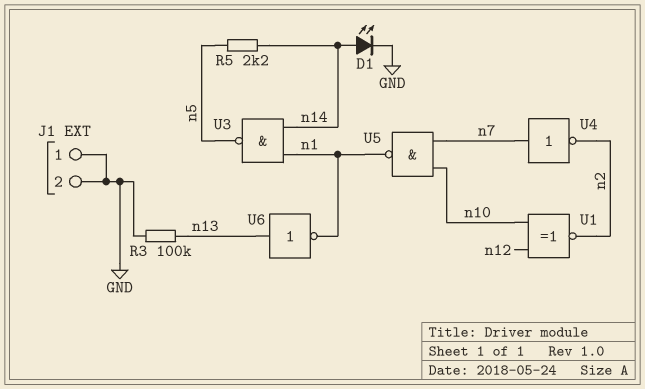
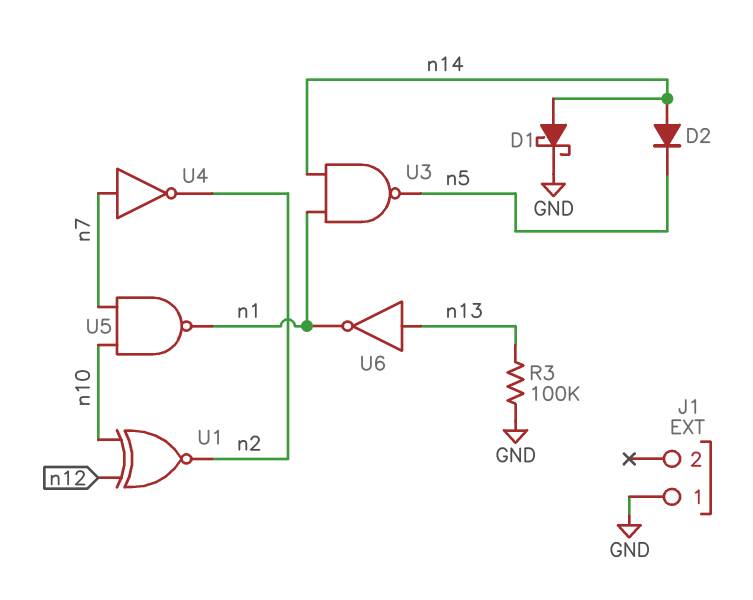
D1: LED (A n14, K GND) -> schottky (A n14, K GND)
D2: none -> diode (A n14, K n5)
J1 pin 2: GND -> none
R5: 2.2k (n5, n14) -> none

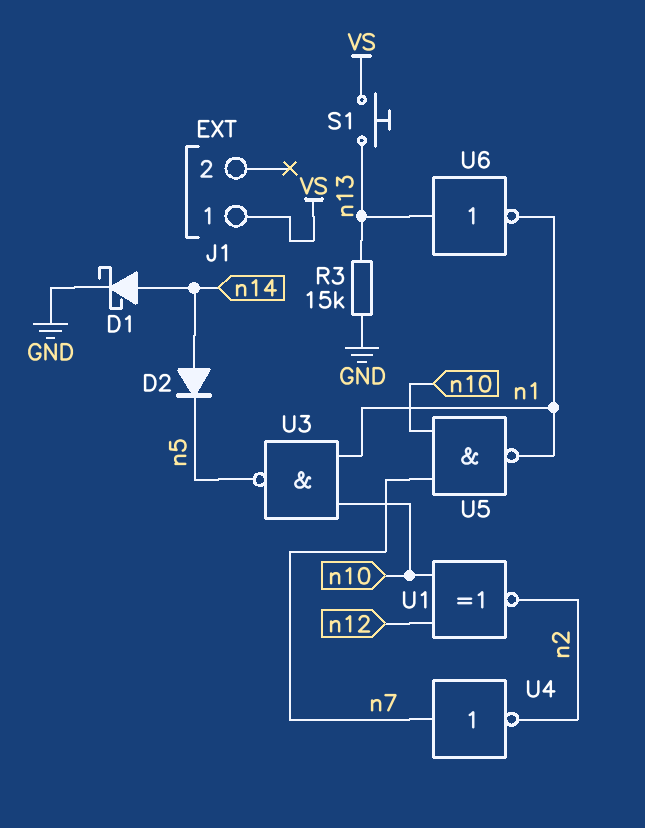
J1 pin 1: GND -> VS
R3: 100k (GND, n13) -> 15k (GND, n13)
S1: none -> button (VS, n13)
U3: NAND (in n1, in n14, out n5) -> NAND (in n1, in n10, out n5)

